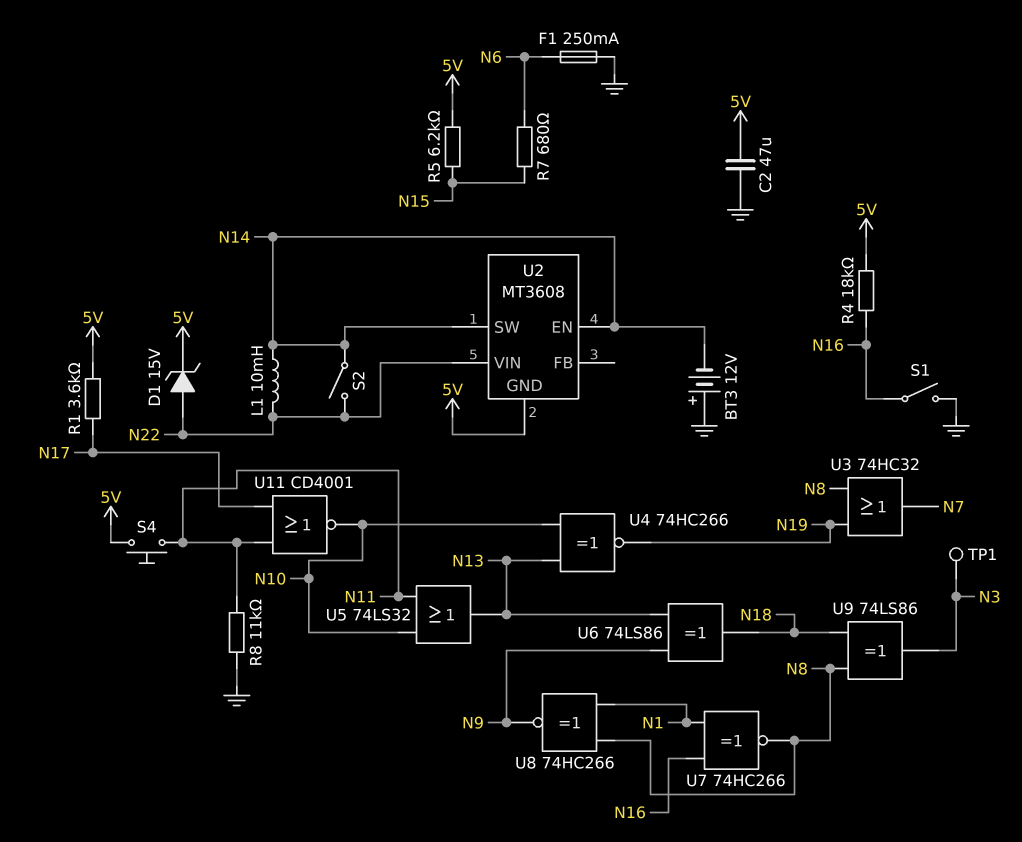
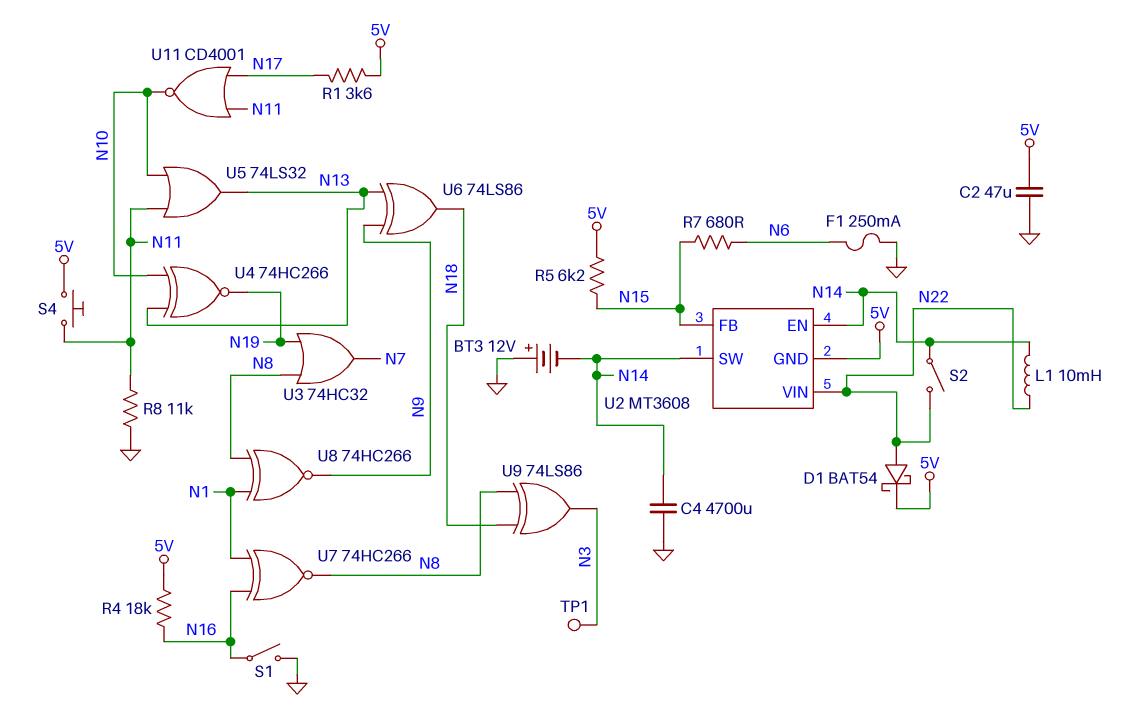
C4: none -> 4700uF (GND, N14)
D1: zener 15V (A N22, K 5V) -> schottky BAT54 (A N22, K 5V)
U2 pin FB: none -> N15

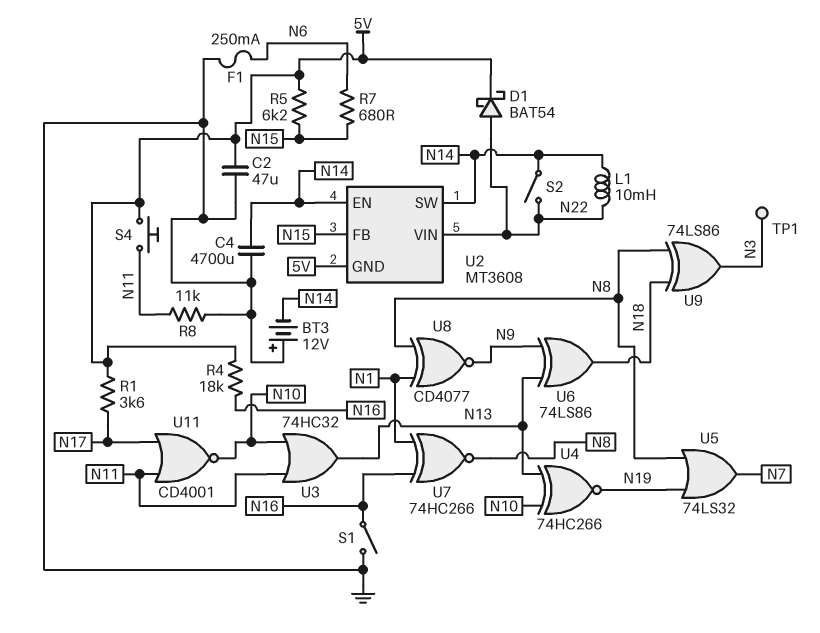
U3: OR 74HC32 (in N8, in N19, out N7) -> OR 74HC32 (in N10, in N11, out N13)
U5: OR 74LS32 (in N10, in N11, out N13) -> OR 74LS32 (in N8, in N19, out N7)
U8: XNOR 74HC266 (in N1, in N8, out N9) -> XNOR CD4077 (in N1, in N8, out N9)

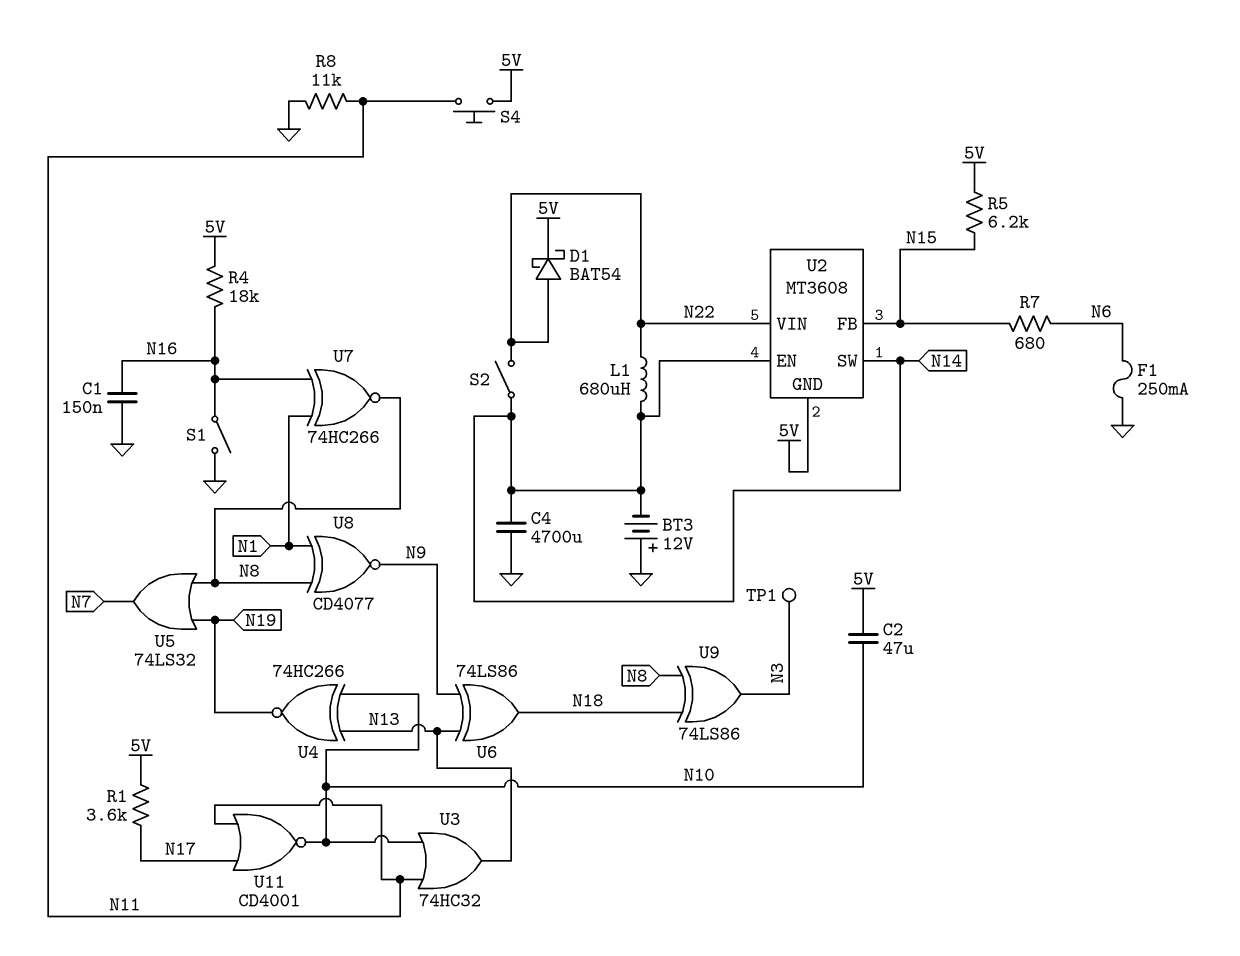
C1: none -> 150nF (GND, N16)
C2: 47uF (5V, GND) -> 47uF (5V, N10)
L1: 10mH (N14, N22) -> 680uH (N14, N22)

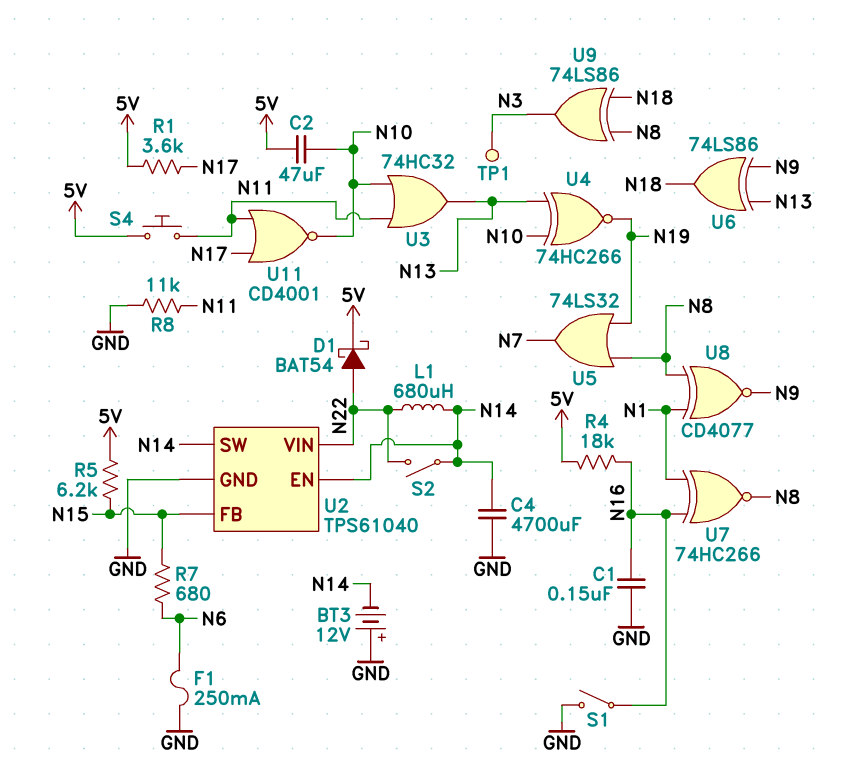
U2: MT3608 -> TPS61040
U2 pin GND: 5V -> GND

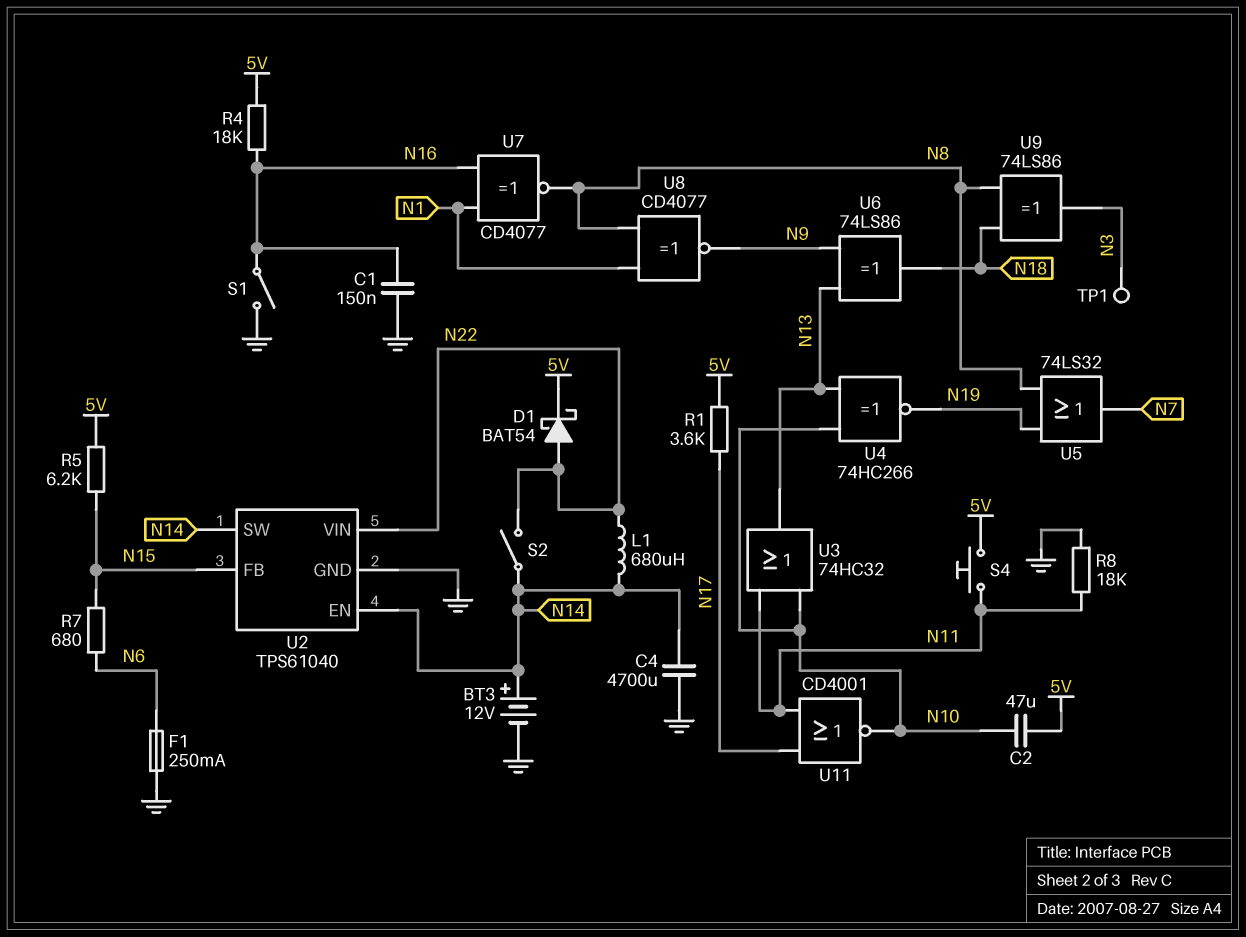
BT3: 12V (plus GND, minus N14) -> 12V (plus N14, minus GND)
R8: 11k (GND, N11) -> 18k (GND, N11)
U7: XNOR 74HC266 (in N1, in N16, out N8) -> XNOR CD4077 (in N1, in N16, out N8)

